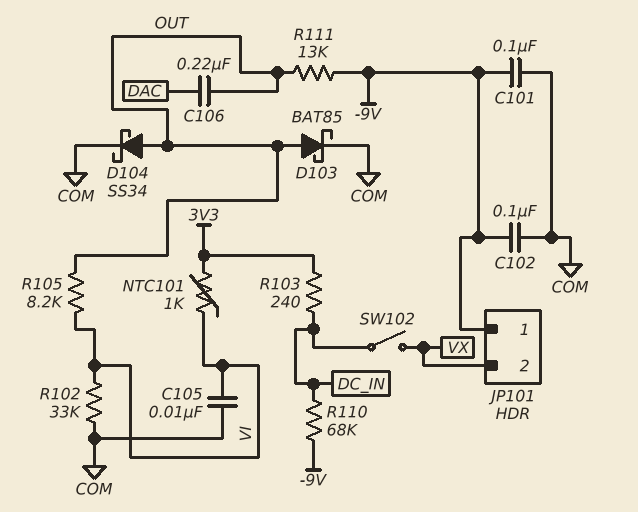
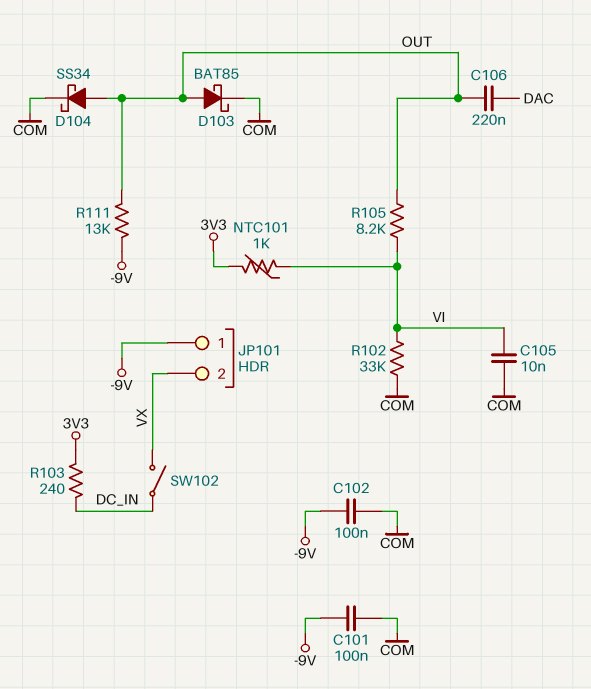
R110: 68k (-9V, DC_IN) -> none

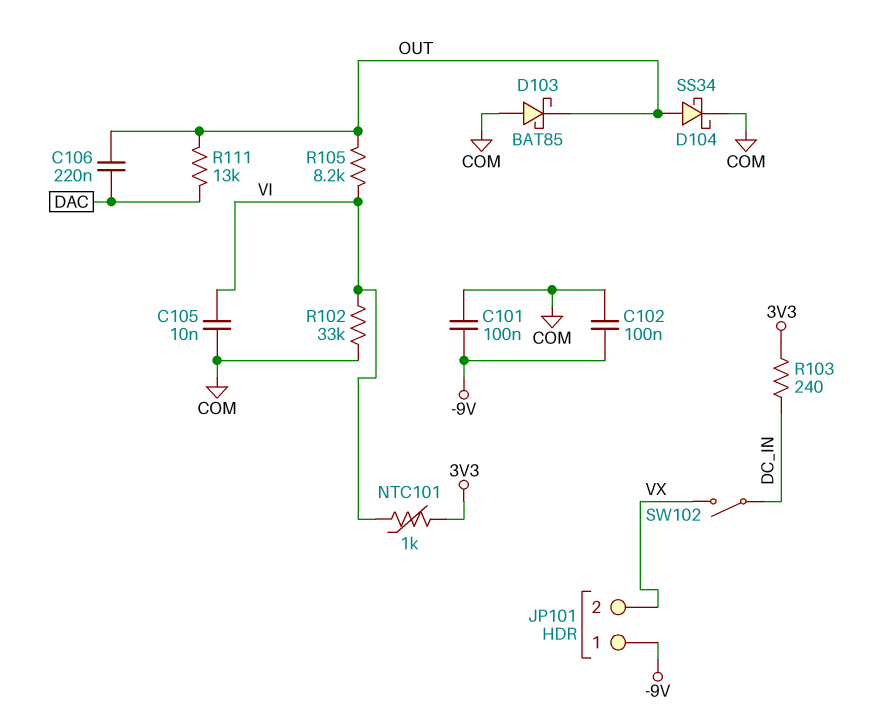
D103: schottky BAT85 (A OUT, K COM) -> schottky BAT85 (A COM, K OUT)
R111: 13k (-9V, OUT) -> 13k (DAC, OUT)

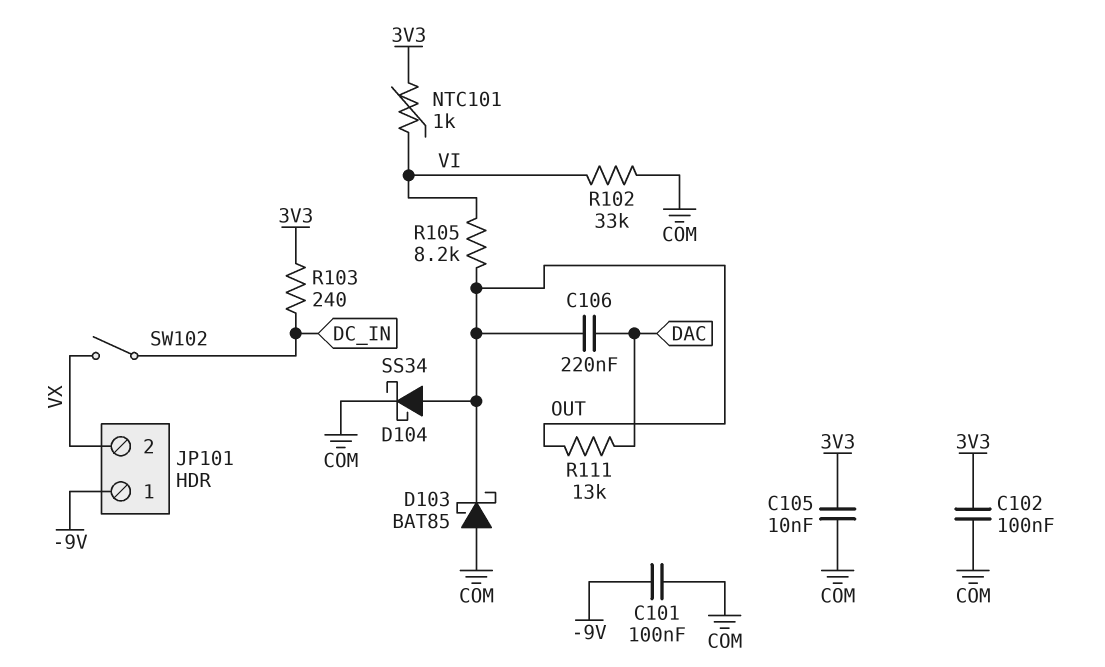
C102: 100nF (-9V, COM) -> 100nF (3V3, COM)
C105: 10nF (COM, VI) -> 10nF (3V3, COM)

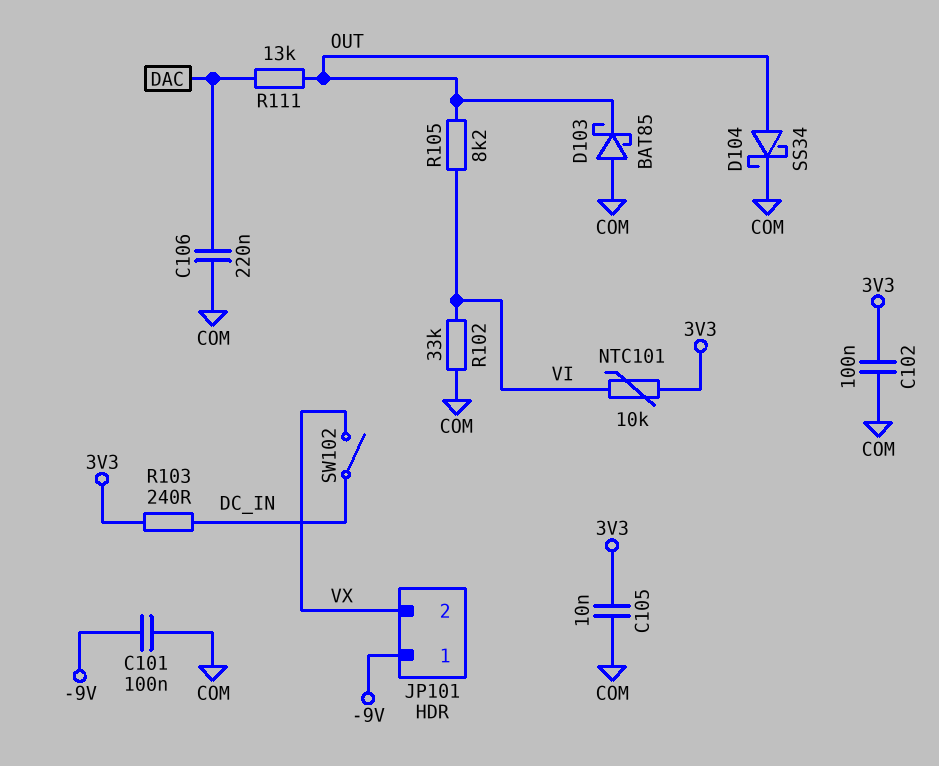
C106: 220nF (DAC, OUT) -> 220nF (COM, DAC)
NTC101: 1k (3V3, VI) -> 10k (3V3, VI)

